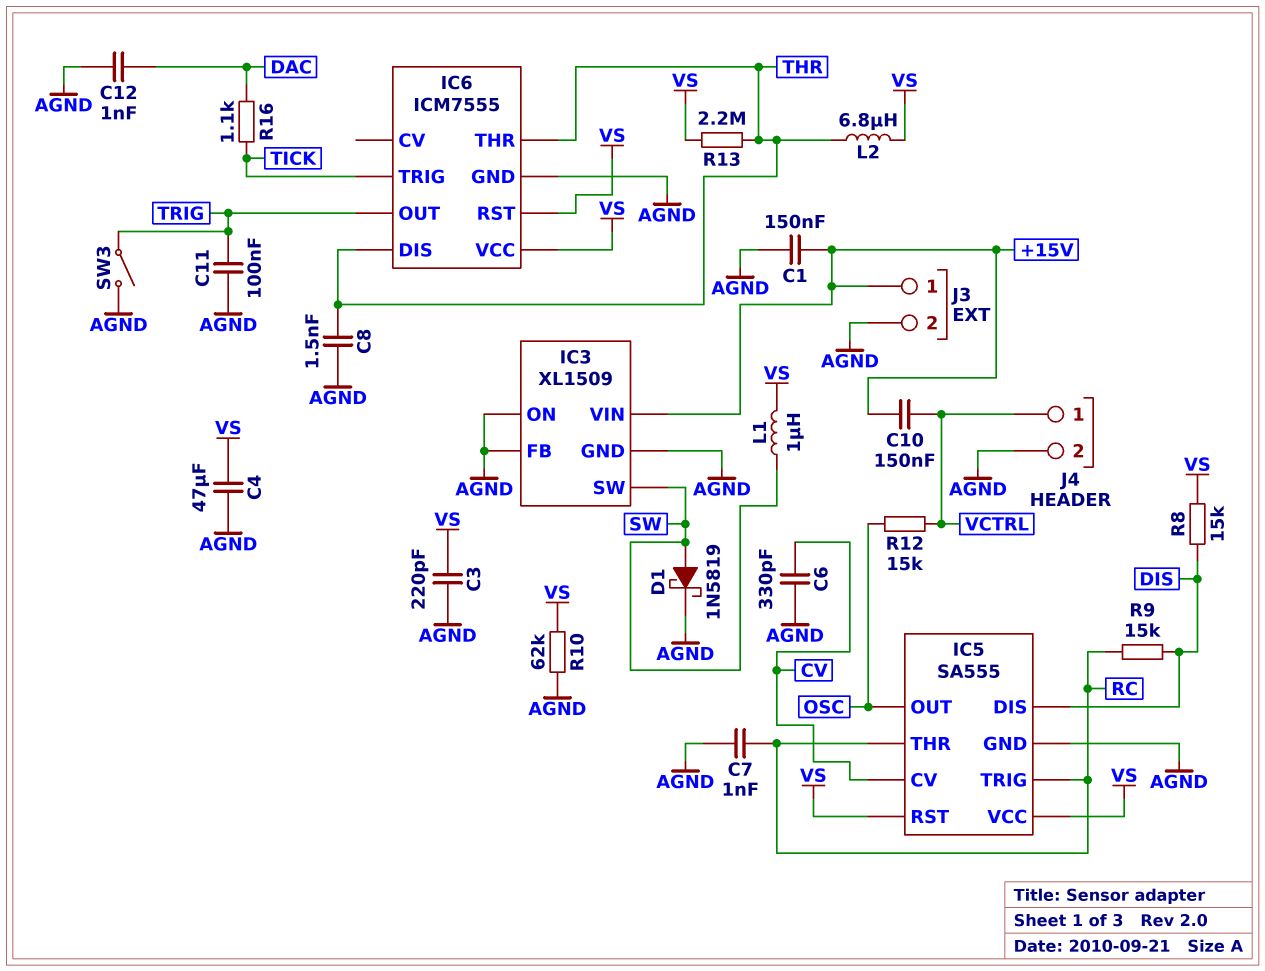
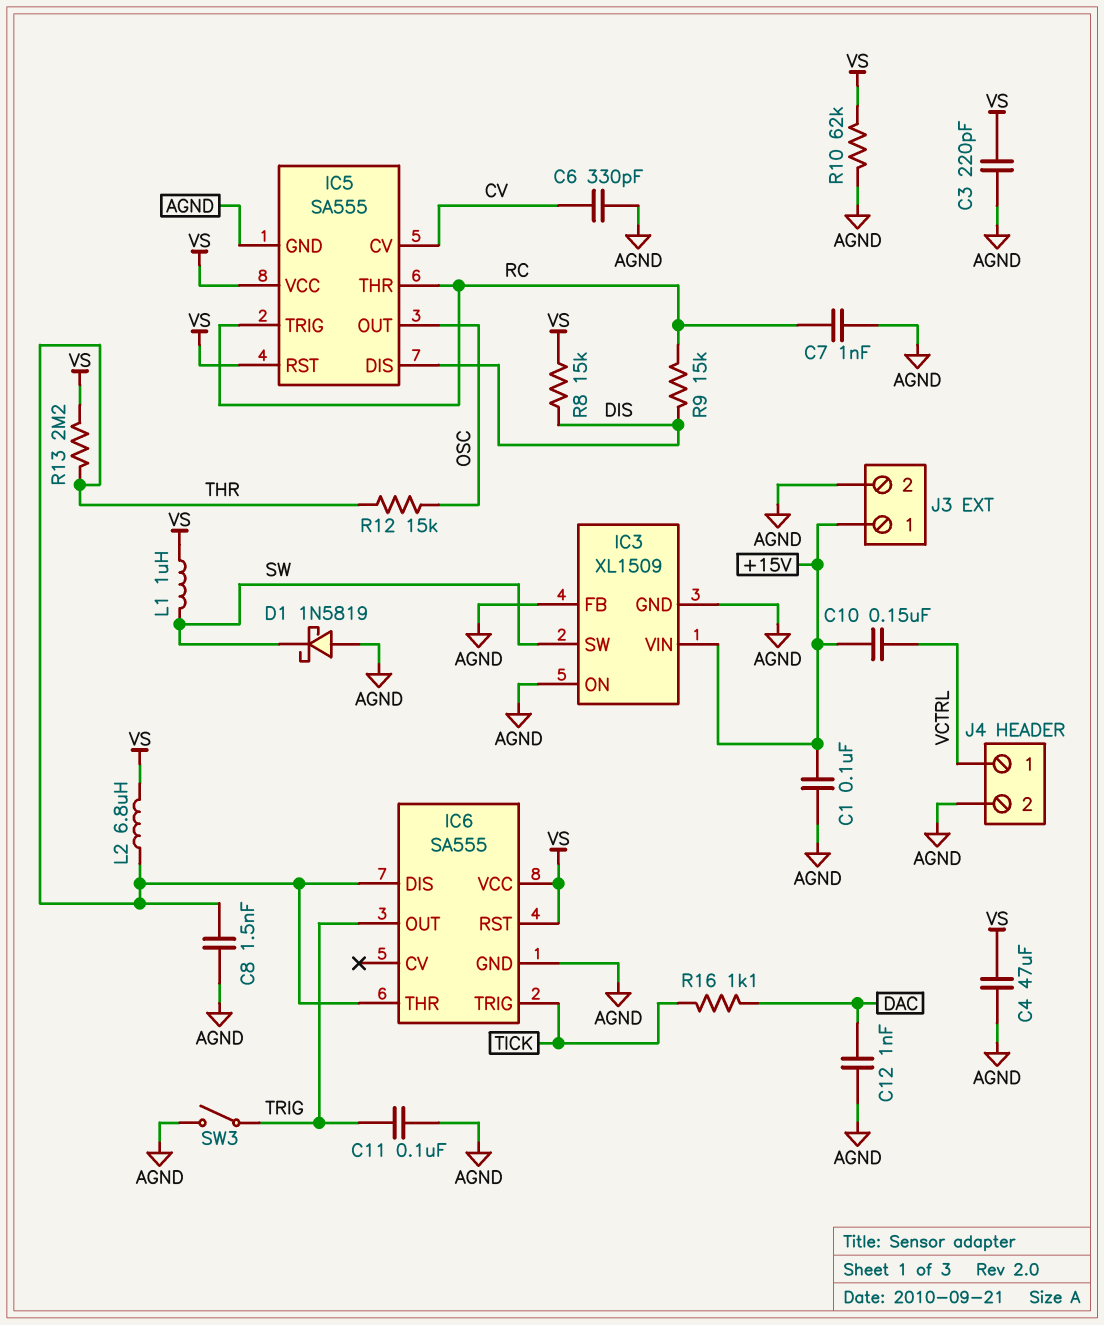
C1: 150nF (+15V, AGND) -> 100nF (+15V, AGND)
D1: schottky 1N5819 (A SW, K AGND) -> schottky 1N5819 (A AGND, K SW)
IC6: ICM7555 -> SA555
R12: 15k (OSC, VCTRL) -> 15k (OSC, THR)

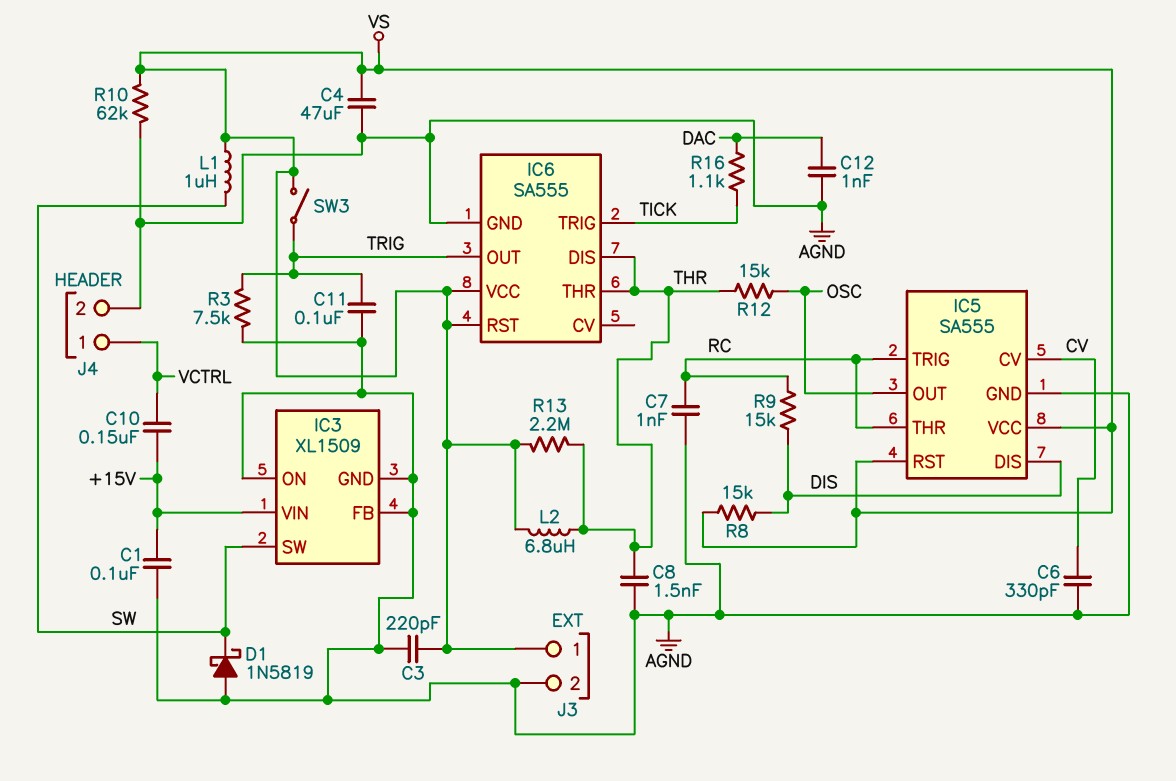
J3 pin 1: +15V -> VS
R3: none -> 7.5k (AGND, TRIG)
SW3: switch (AGND, TRIG) -> switch (TRIG, VS)

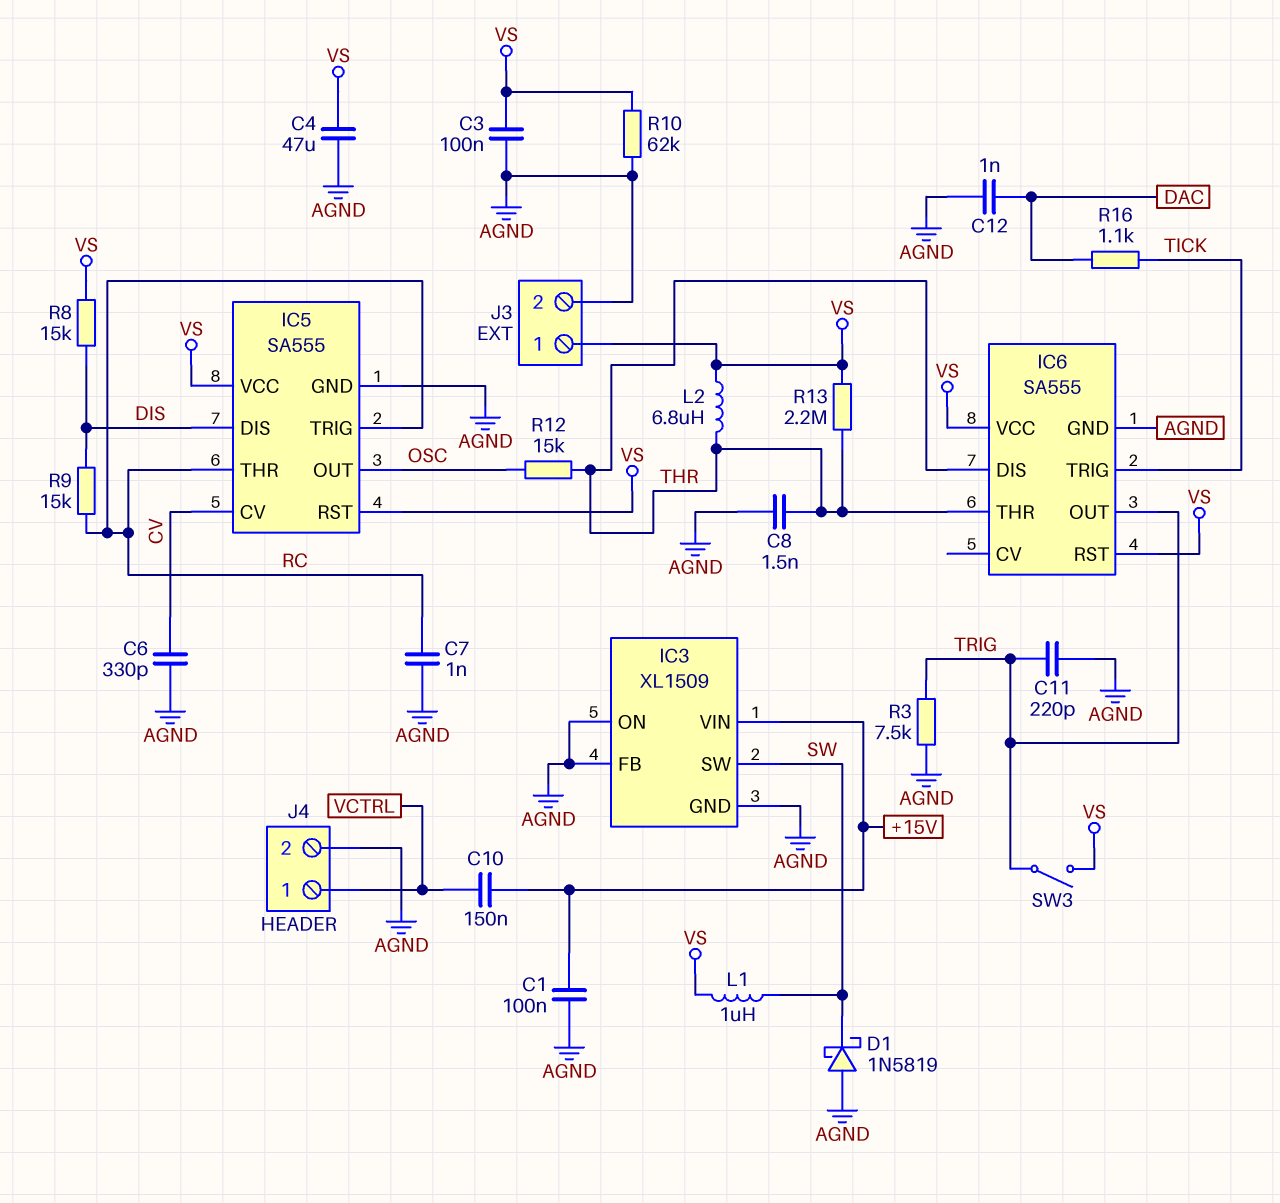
C3: 220pF (AGND, VS) -> 100nF (AGND, VS)
C11: 100nF (AGND, TRIG) -> 220pF (AGND, TRIG)

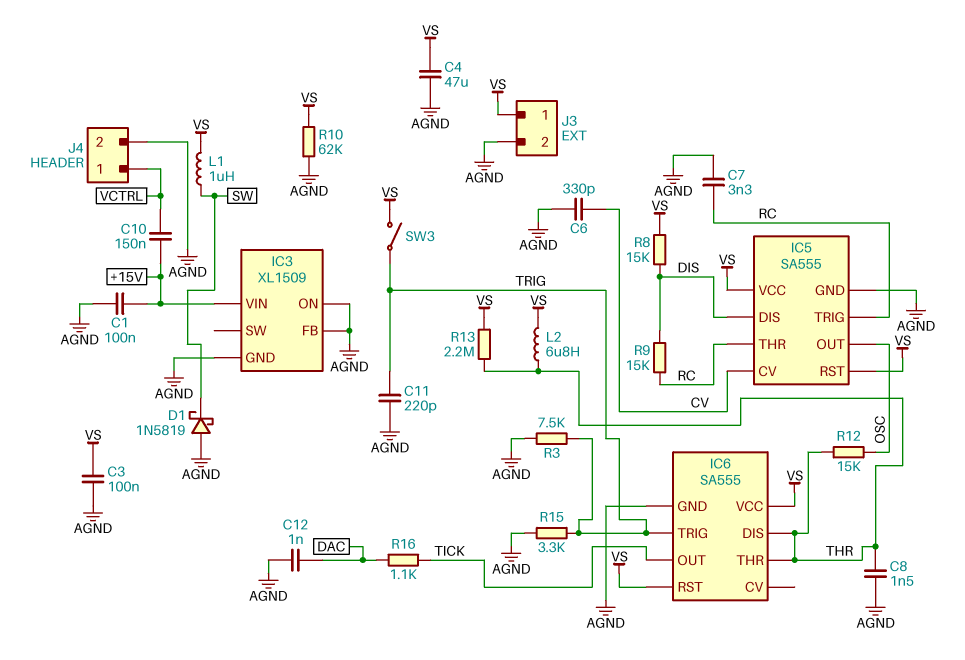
C7: 1nF (AGND, RC) -> 3.3nF (AGND, RC)
IC3 pin SW: SW -> none
IC6 pin OUT: TRIG -> TICK
IC6 pin TRIG: TICK -> TRIG
R15: none -> 3.3k (AGND, TRIG)

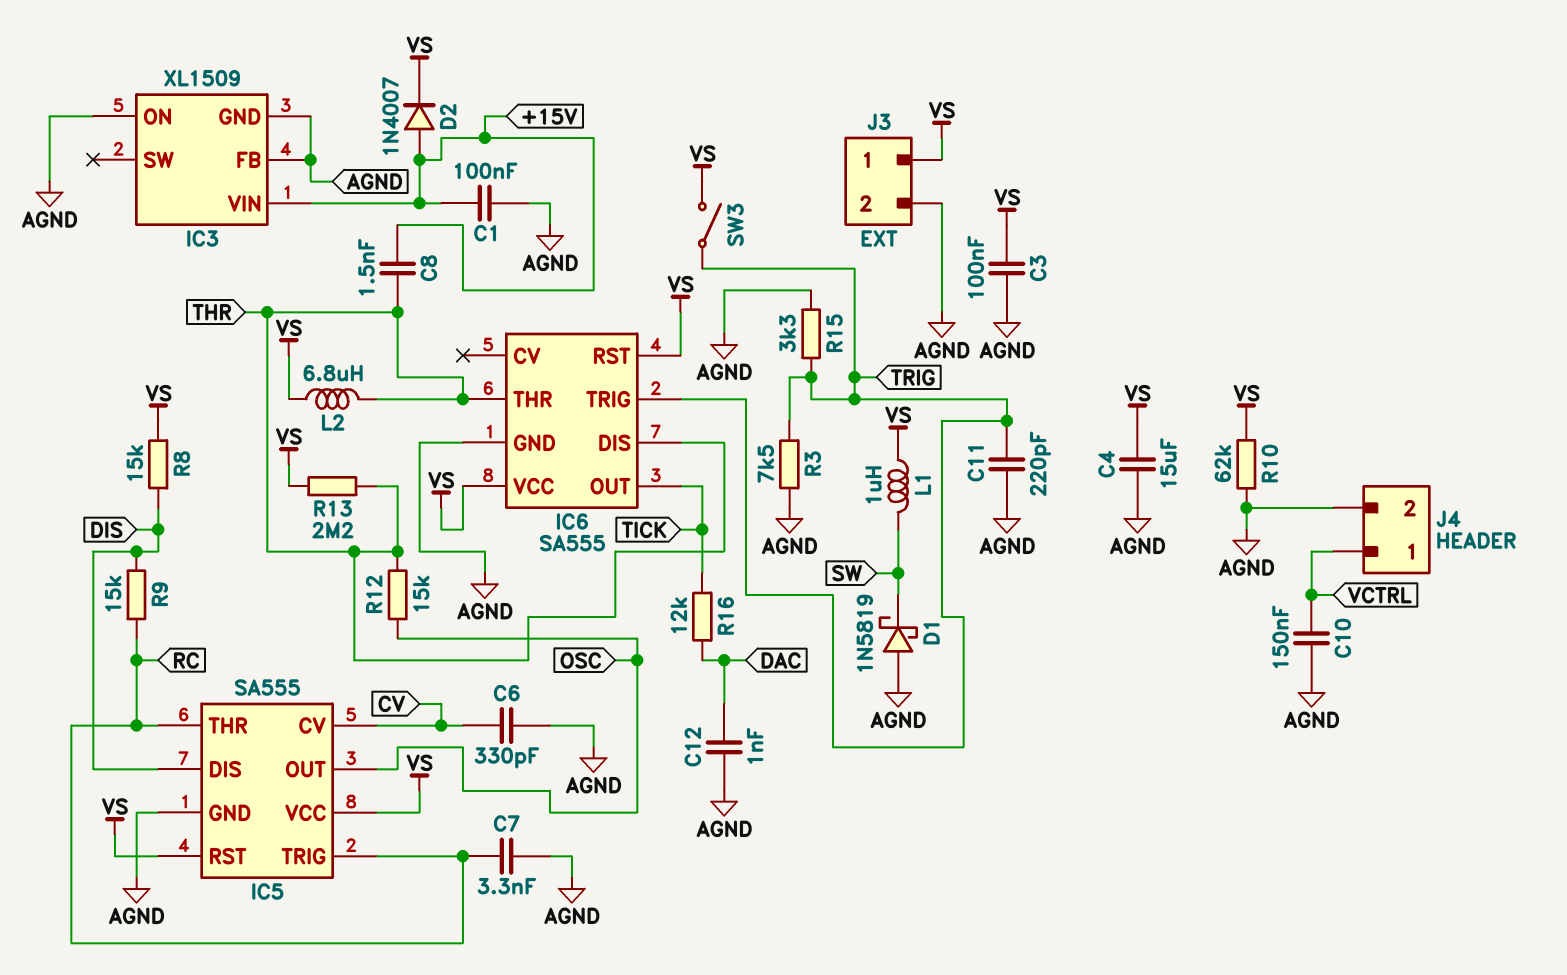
C4: 47uF (AGND, VS) -> 15uF (AGND, VS)
C8: 1.5nF (AGND, THR) -> 1.5nF (+15V, THR)
C10: 150nF (+15V, VCTRL) -> 150nF (AGND, VCTRL)
D2: none -> diode 1N4007 (A +15V, K VS)
R16: 1.1k (DAC, TICK) -> 12k (DAC, TICK)

